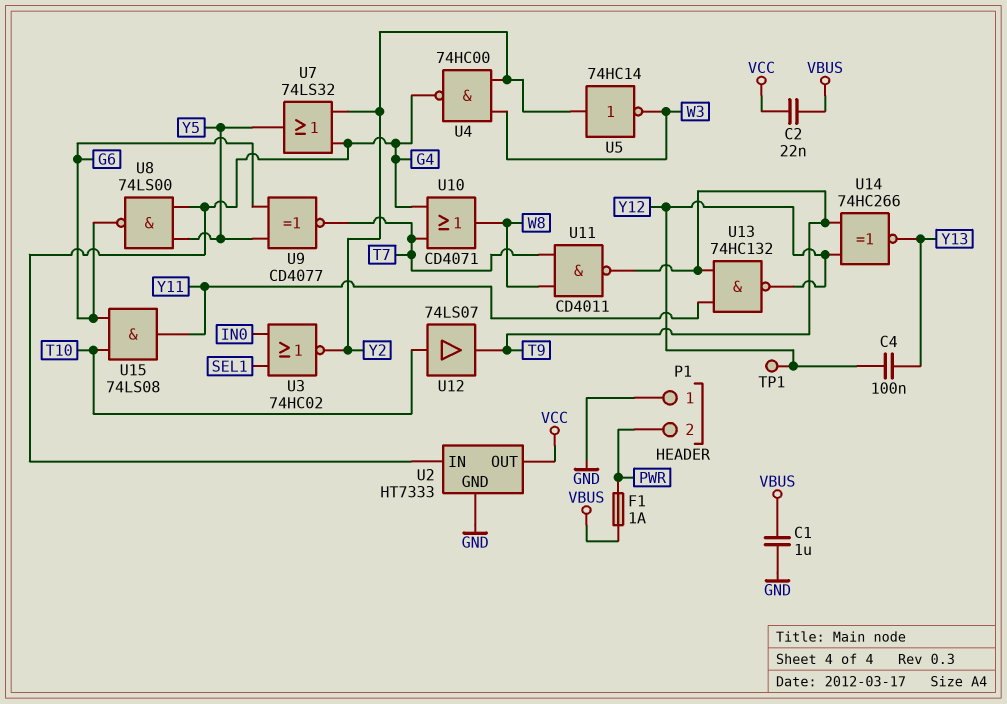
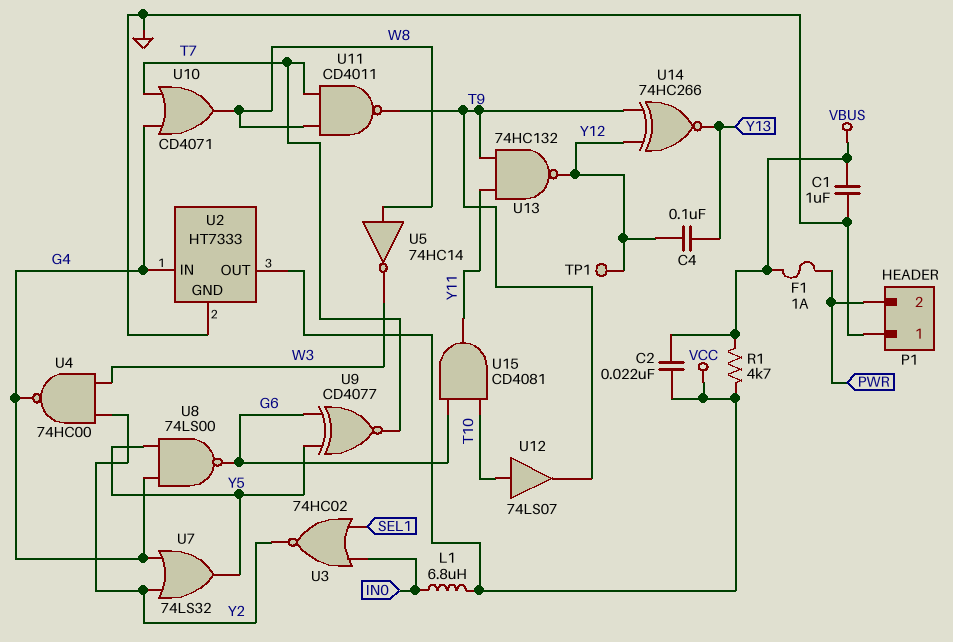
L1: none -> 6.8uH (IN0, VCC)
R1: none -> 4.7k (VBUS, VCC)
U5: NOT 74HC14 (in Y2, out W3) -> NOT 74HC14 (in W8, out W3)
U15: AND 74LS08 (in G6, in T10, out Y11) -> AND CD4081 (in G6, in T10, out Y11)

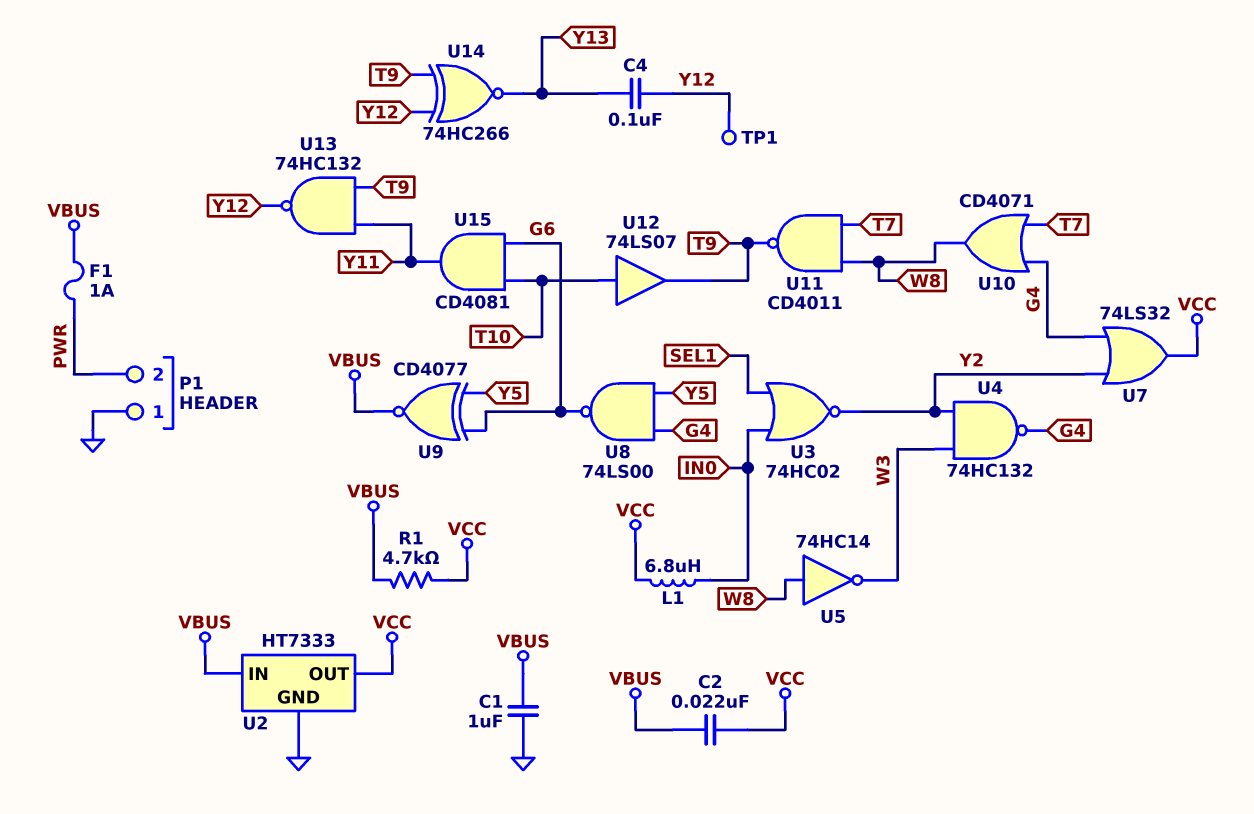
U2 pin IN: G4 -> VBUS
U4: NAND 74HC00 (in W3, in Y2, out G4) -> NAND 74HC132 (in W3, in Y2, out G4)
U7: OR 74LS32 (in G4, in Y2, out Y5) -> OR 74LS32 (in G4, in Y2, out VCC)
U9: XNOR CD4077 (in G6, in Y5, out T7) -> XNOR CD4077 (in G6, in Y5, out VBUS)

